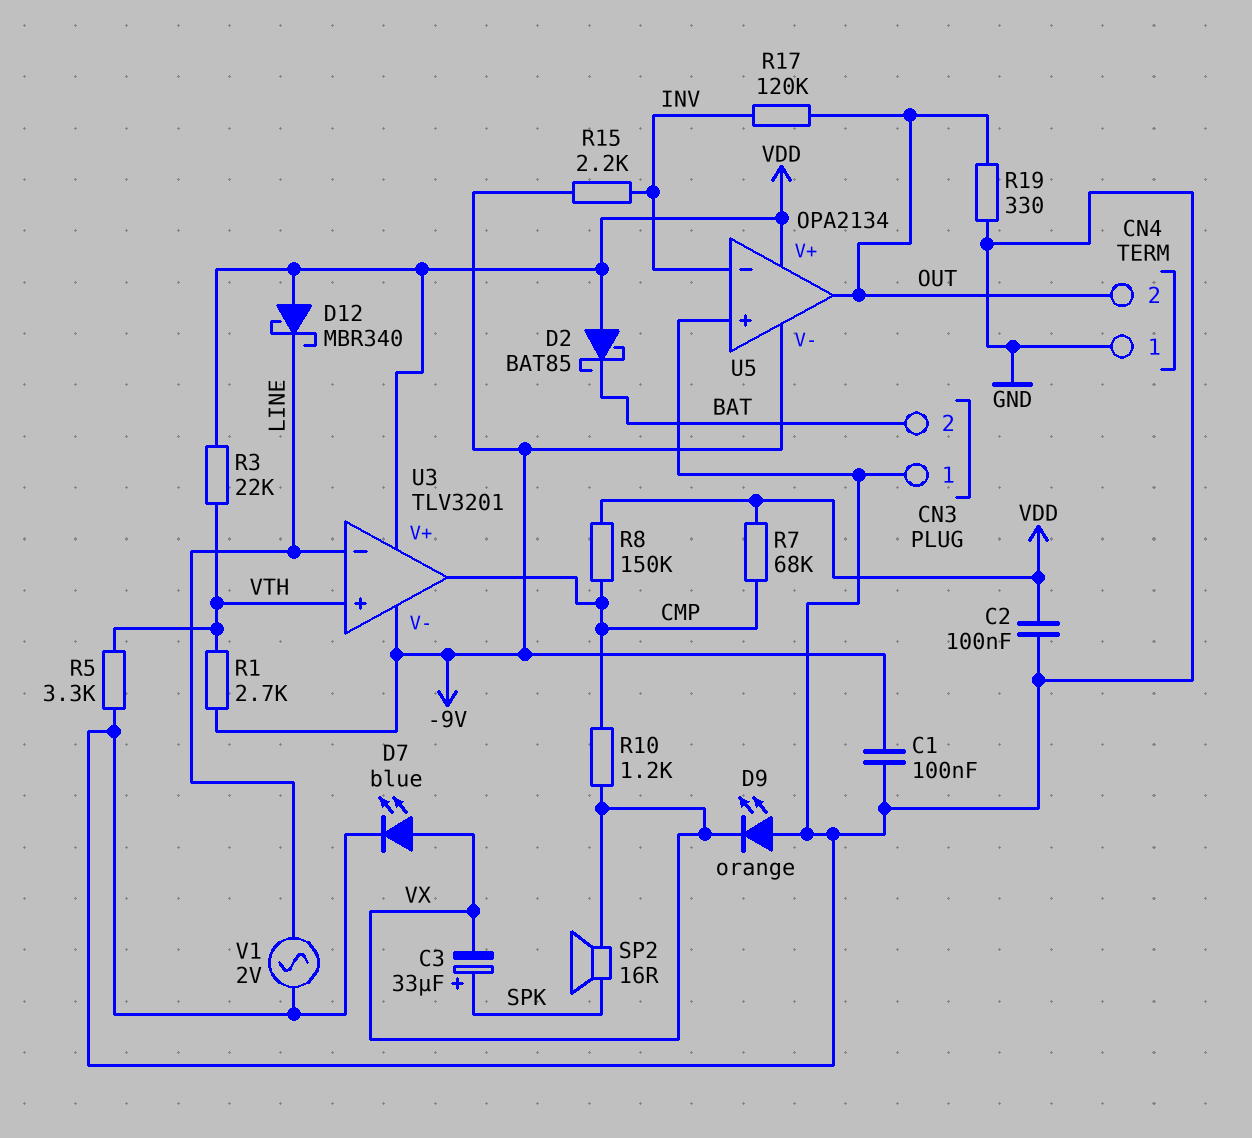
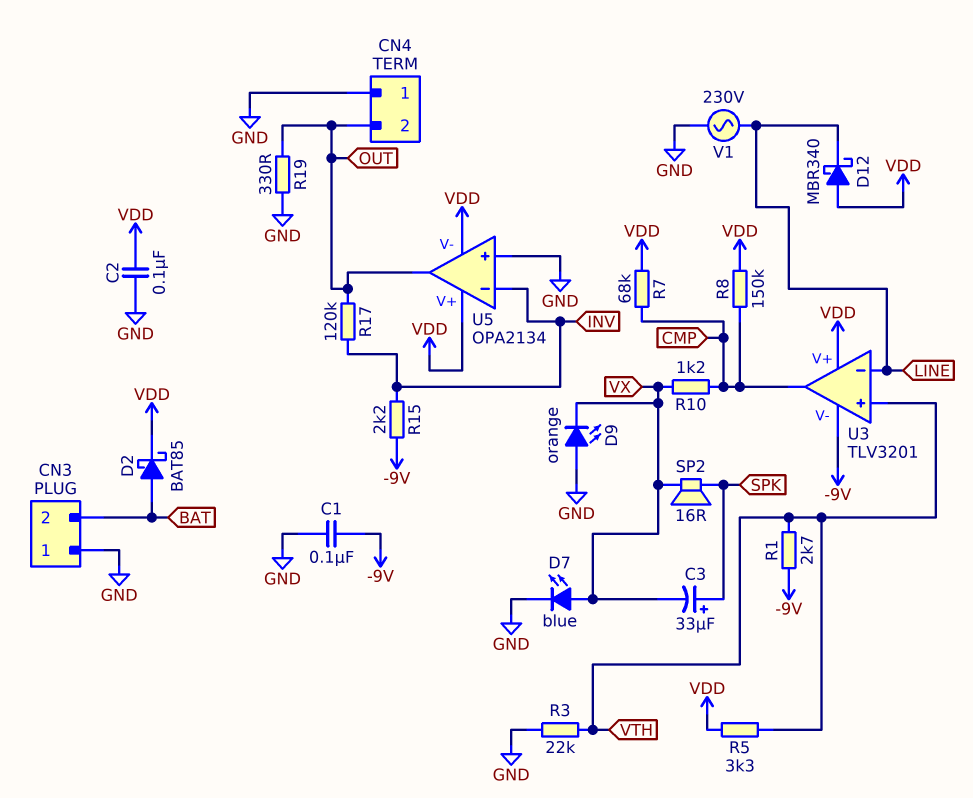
D2: schottky BAT85 (A VDD, K BAT) -> schottky BAT85 (A BAT, K VDD)
R3: 22k (VDD, VTH) -> 22k (GND, VTH)
R5: 3.3k (GND, VTH) -> 3.3k (VDD, VTH)
U5 pin V-: -9V -> VDD
V1: AC 2V (GND, LINE) -> AC 230V (GND, LINE)

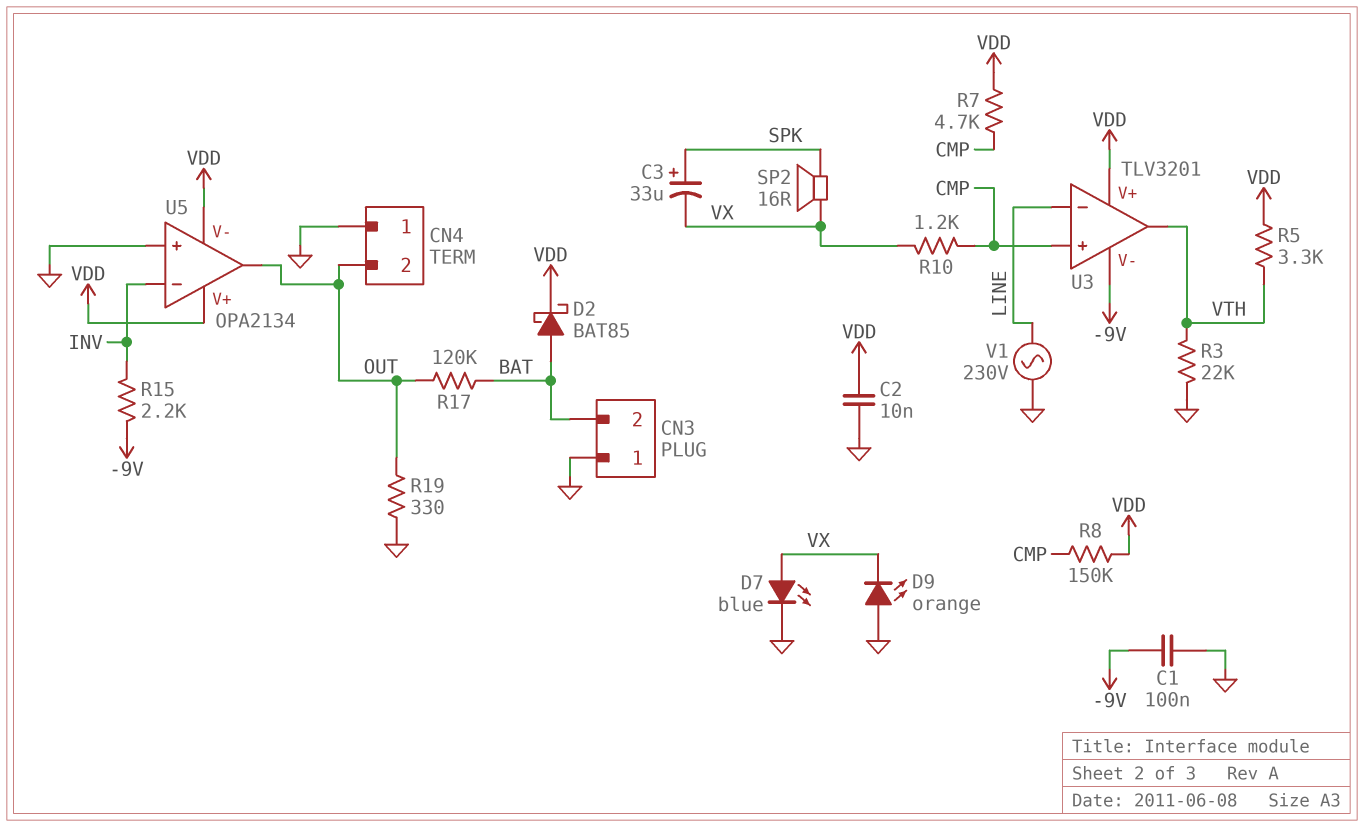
C2: 100nF (GND, VDD) -> 10nF (GND, VDD)
D12: schottky MBR340 (A VDD, K LINE) -> none
R1: 2.7k (-9V, VTH) -> none
R7: 68k (CMP, VDD) -> 4.7k (CMP, VDD)
R17: 120k (INV, OUT) -> 120k (BAT, OUT)
U3 pin in+: VTH -> CMP
U3 pin out: CMP -> VTH

